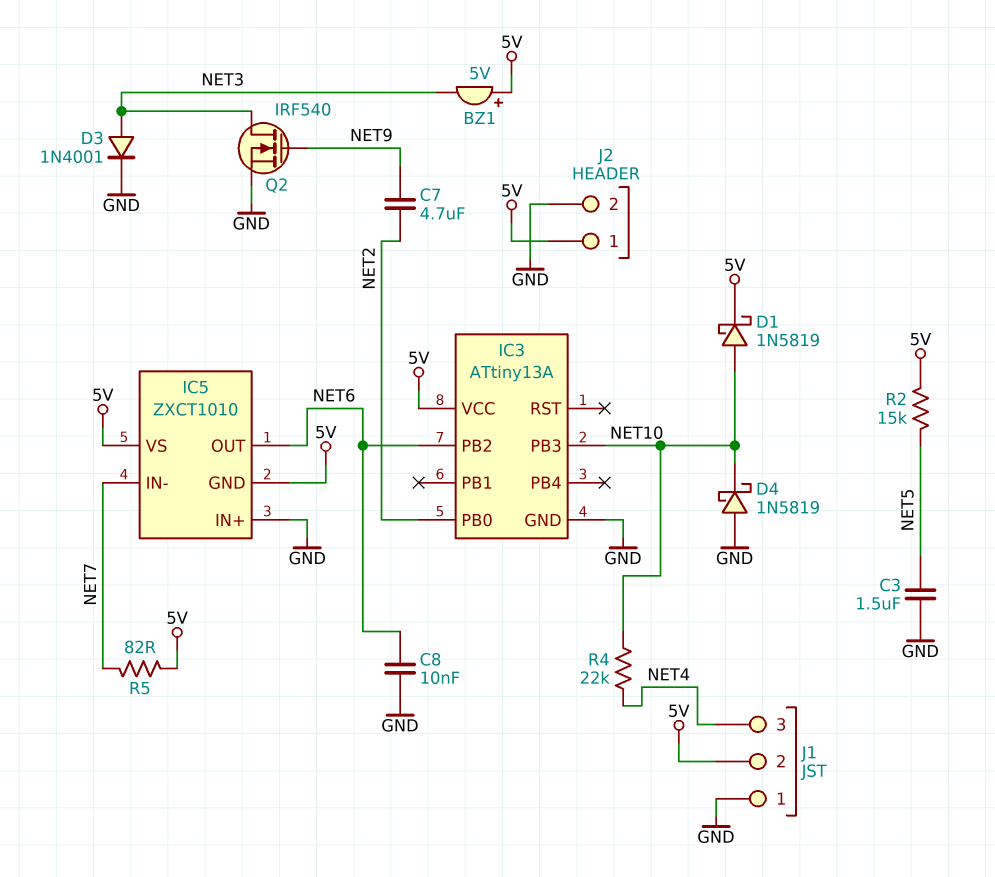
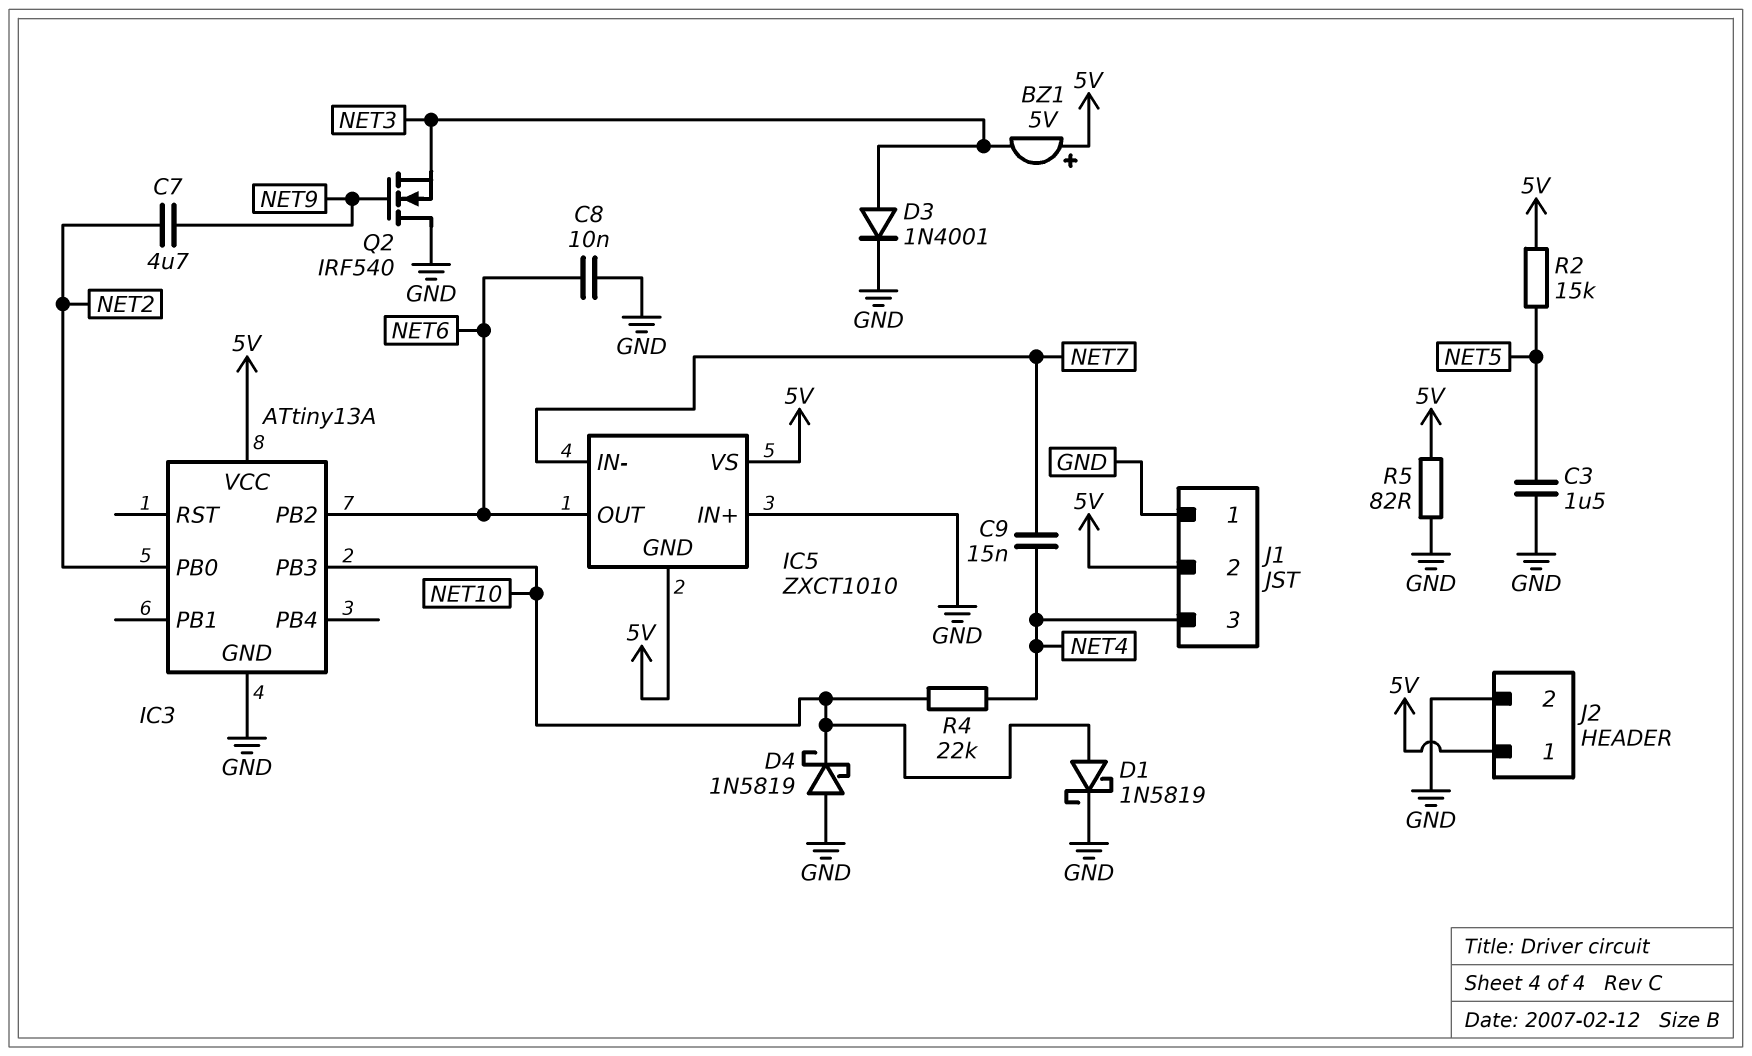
C9: none -> 15nF (NET4, NET7)
D1: schottky 1N5819 (A NET10, K 5V) -> schottky 1N5819 (A NET10, K GND)
Q2: NMOS IRF540 (G NET9, D NET3, S GND) -> NMOS IRF540 (G NET9, D GND, S NET3)
R5: 82 (5V, NET7) -> 82 (5V, GND)

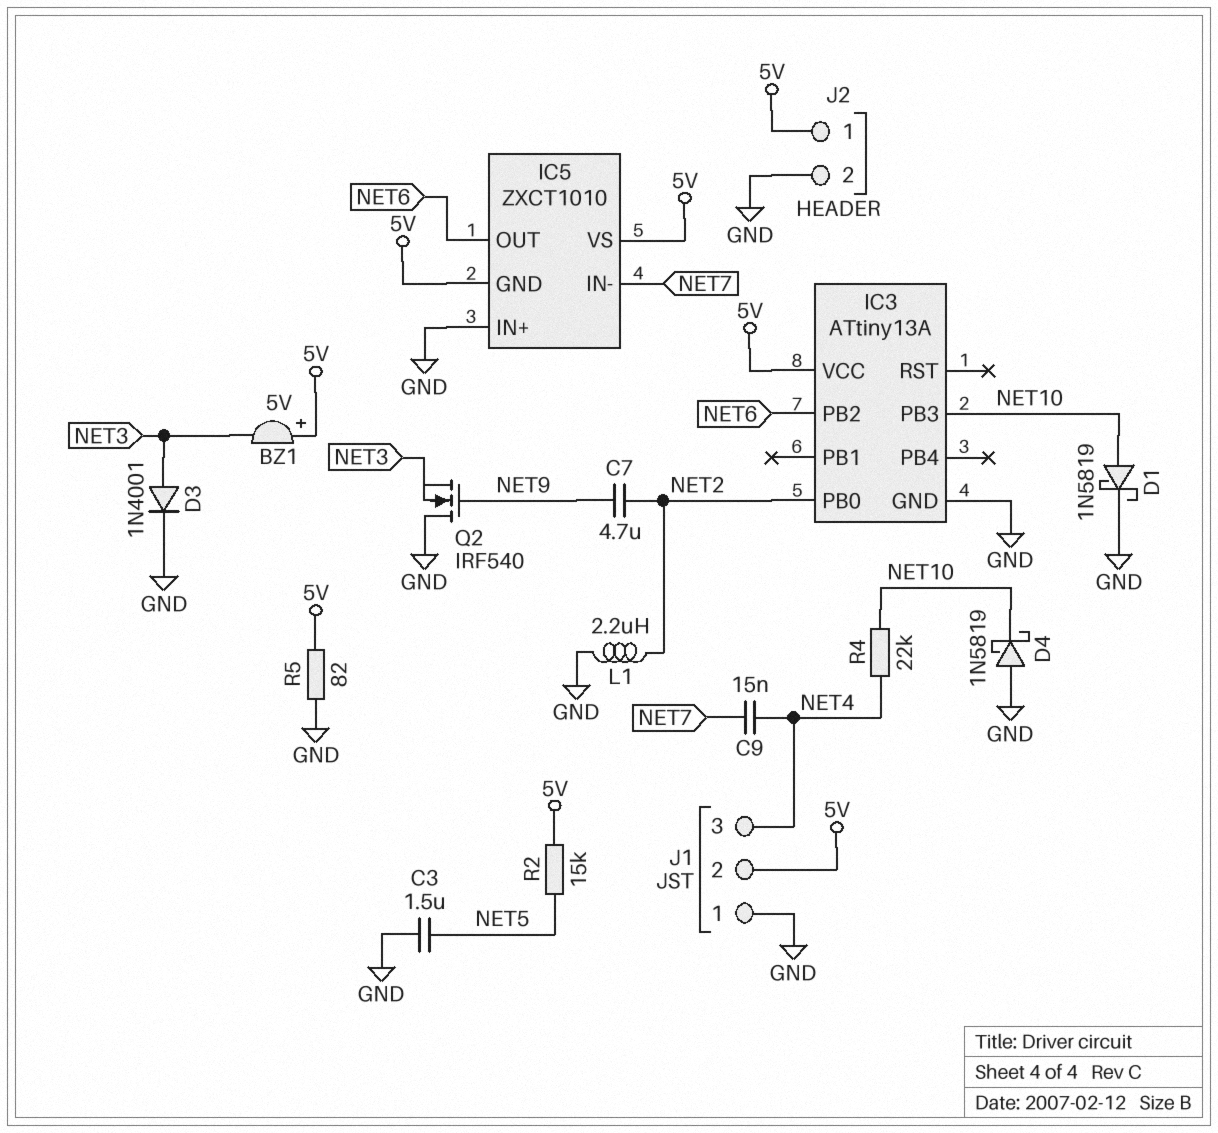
C8: 10nF (GND, NET6) -> none
L1: none -> 2.2uH (GND, NET2)

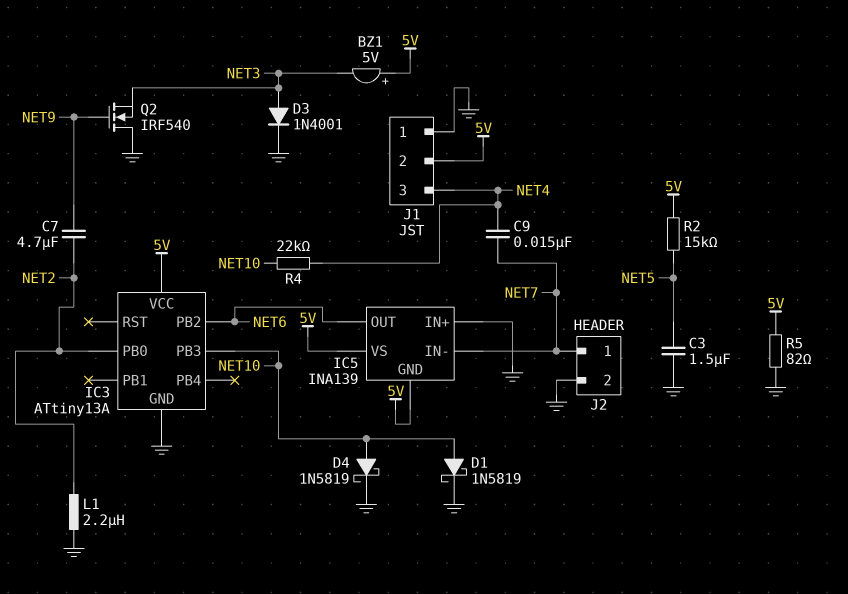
D4: schottky 1N5819 (A GND, K NET10) -> schottky 1N5819 (A NET10, K GND)
IC5: ZXCT1010 -> INA139
J2 pin 1: 5V -> NET7

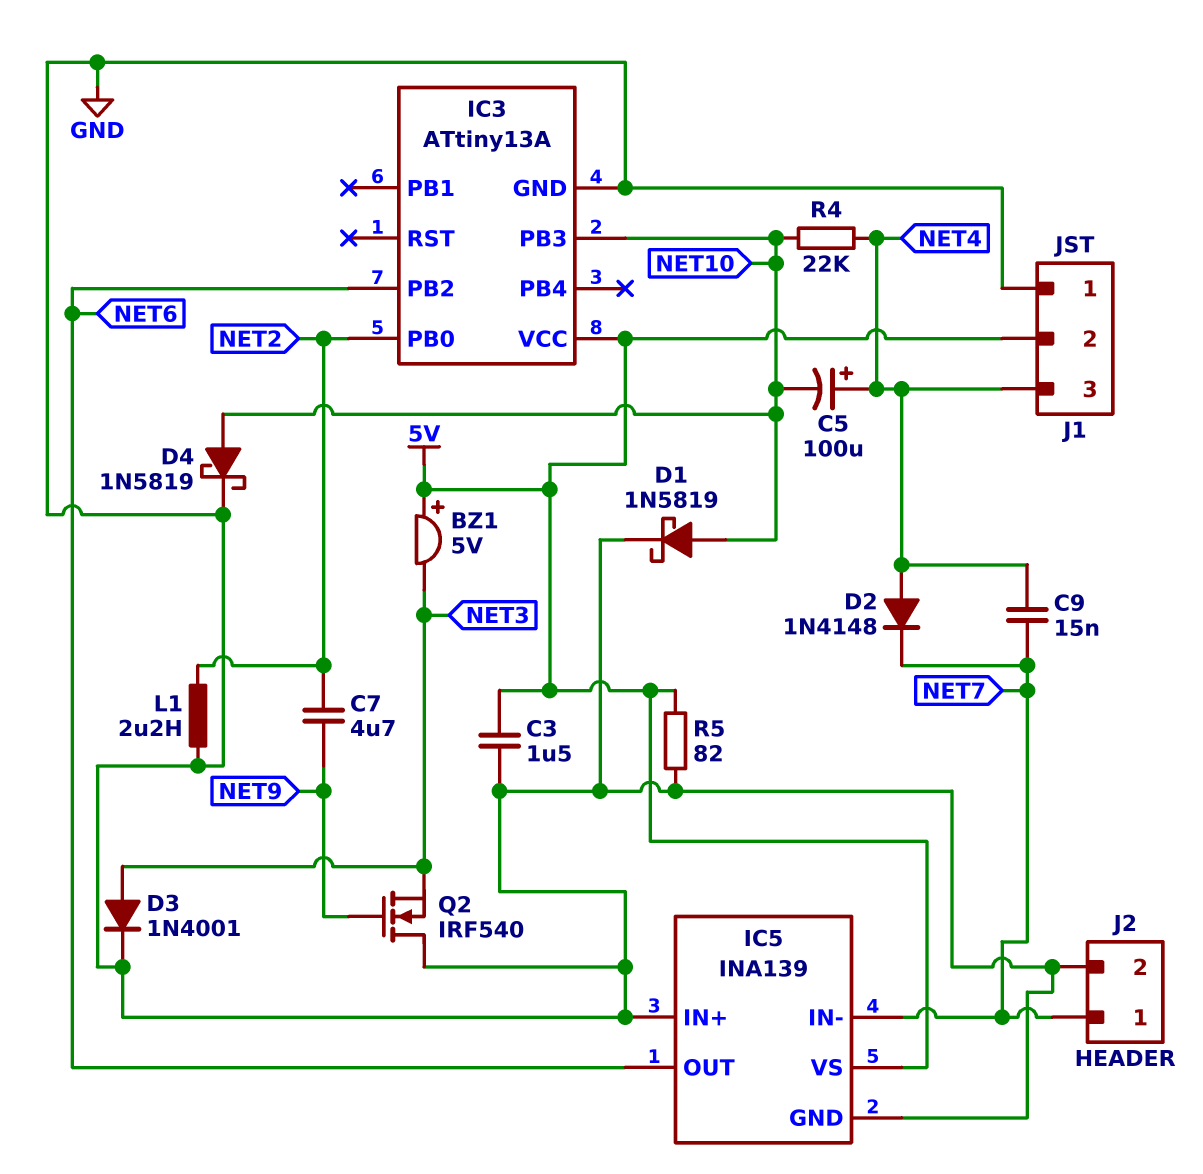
C3: 1.5uF (GND, NET5) -> 1.5uF (5V, GND)
C5: none -> 100uF (plus NET4, minus NET10)
D2: none -> diode 1N4148 (A NET4, K NET7)
IC5 pin GND: 5V -> GND
R2: 15k (5V, NET5) -> none

